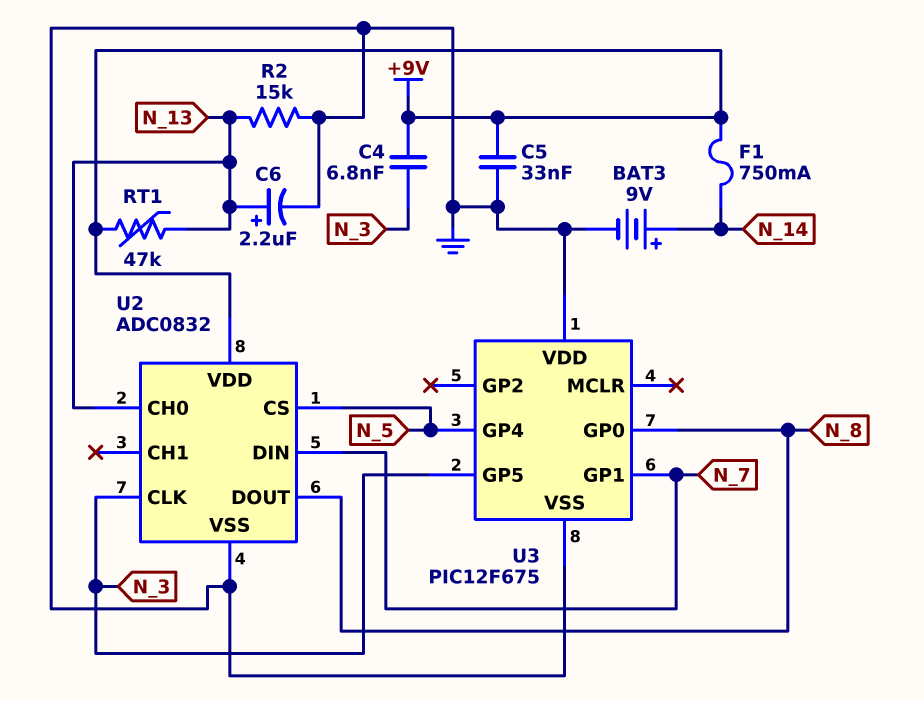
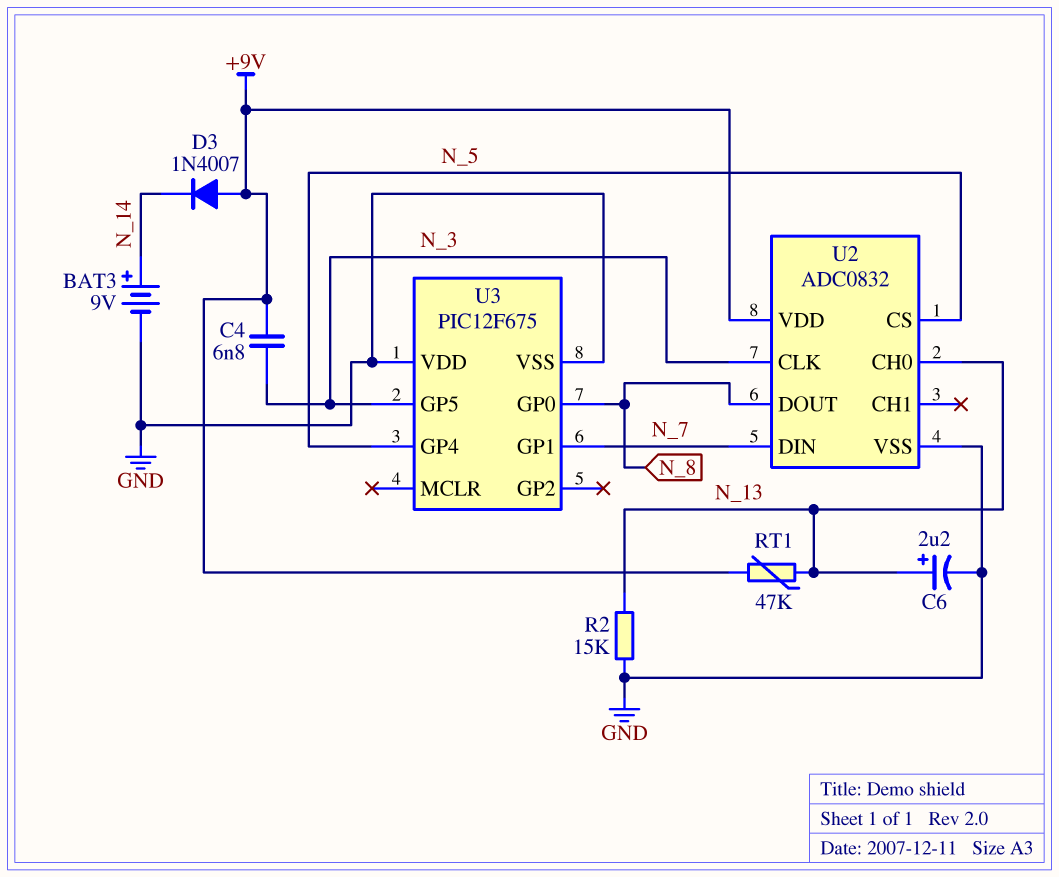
C5: 33nF (+9V, GND) -> none
D3: none -> diode 1N4007 (A +9V, K N_14)
F1: 750mA (+9V, N_14) -> none

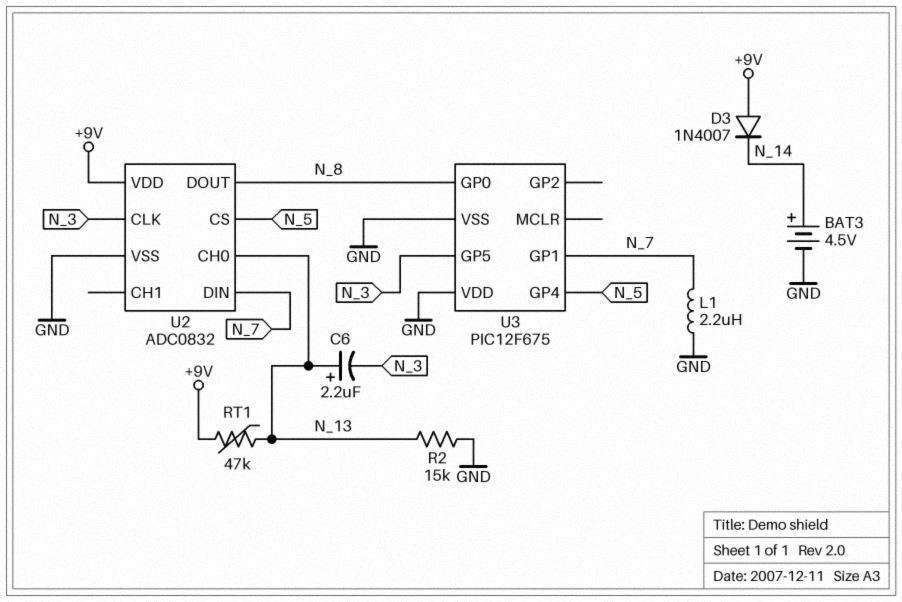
BAT3: 9V (plus N_14, minus GND) -> 4.5V (plus N_14, minus GND)
C4: 6.8nF (+9V, N_3) -> none
C6: 2.2uF (plus N_13, minus GND) -> 2.2uF (plus N_13, minus N_3)
L1: none -> 2.2uH (GND, N_7)

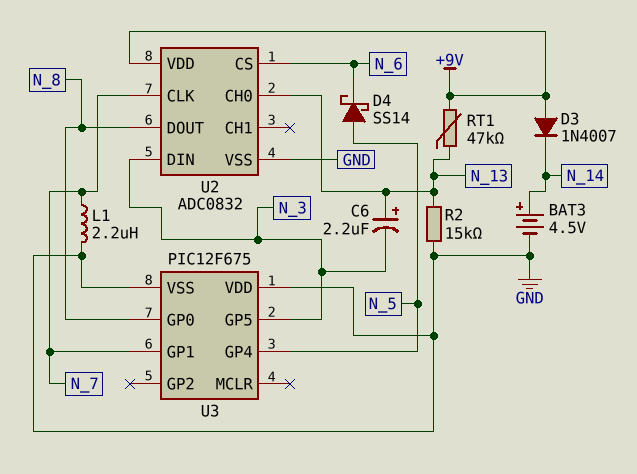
D4: none -> schottky SS14 (A N_5, K N_6)
U2 pin CLK: N_3 -> N_7
U2 pin CS: N_5 -> N_6
U2 pin DIN: N_7 -> N_3

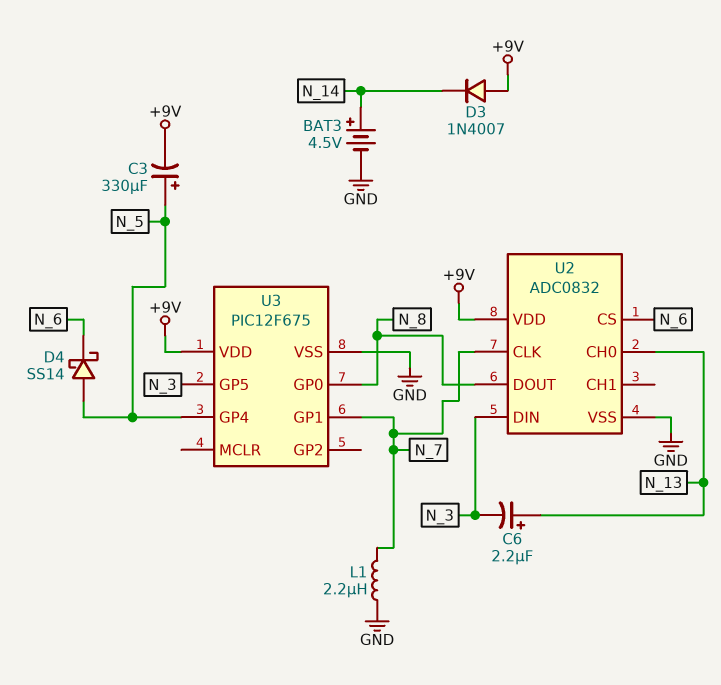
C3: none -> 330uF (plus N_5, minus +9V)
R2: 15k (GND, N_13) -> none
RT1: 47k (+9V, N_13) -> none
U3 pin VDD: GND -> +9V

